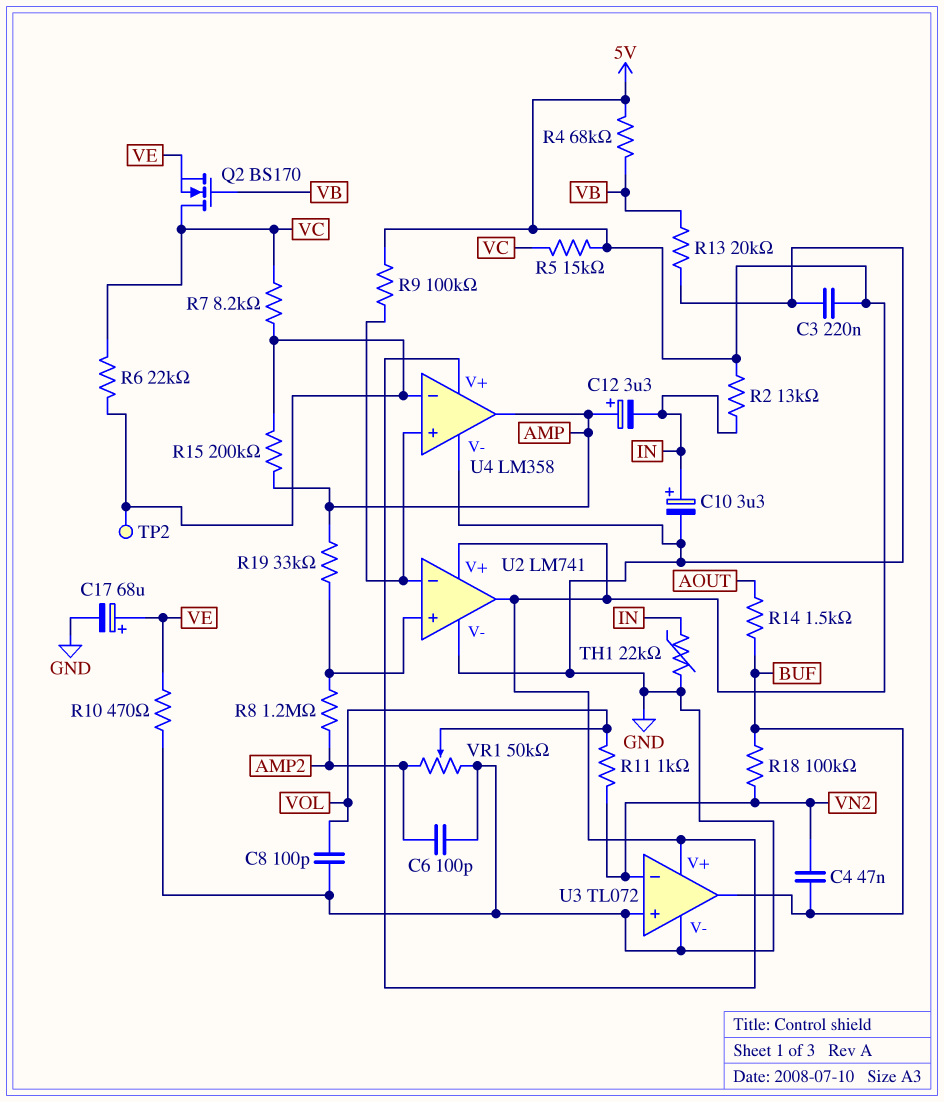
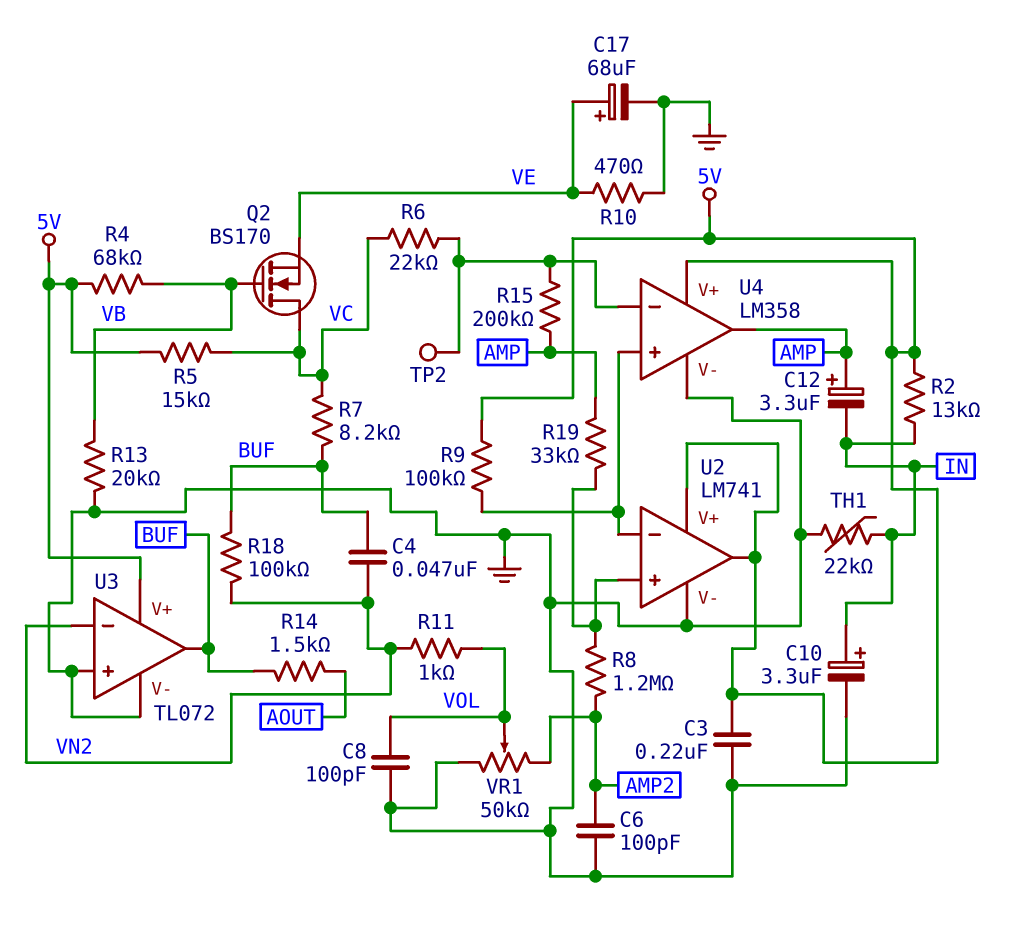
R7: 8.2k (U4/in-, VC) -> 8.2k (BUF, VC)

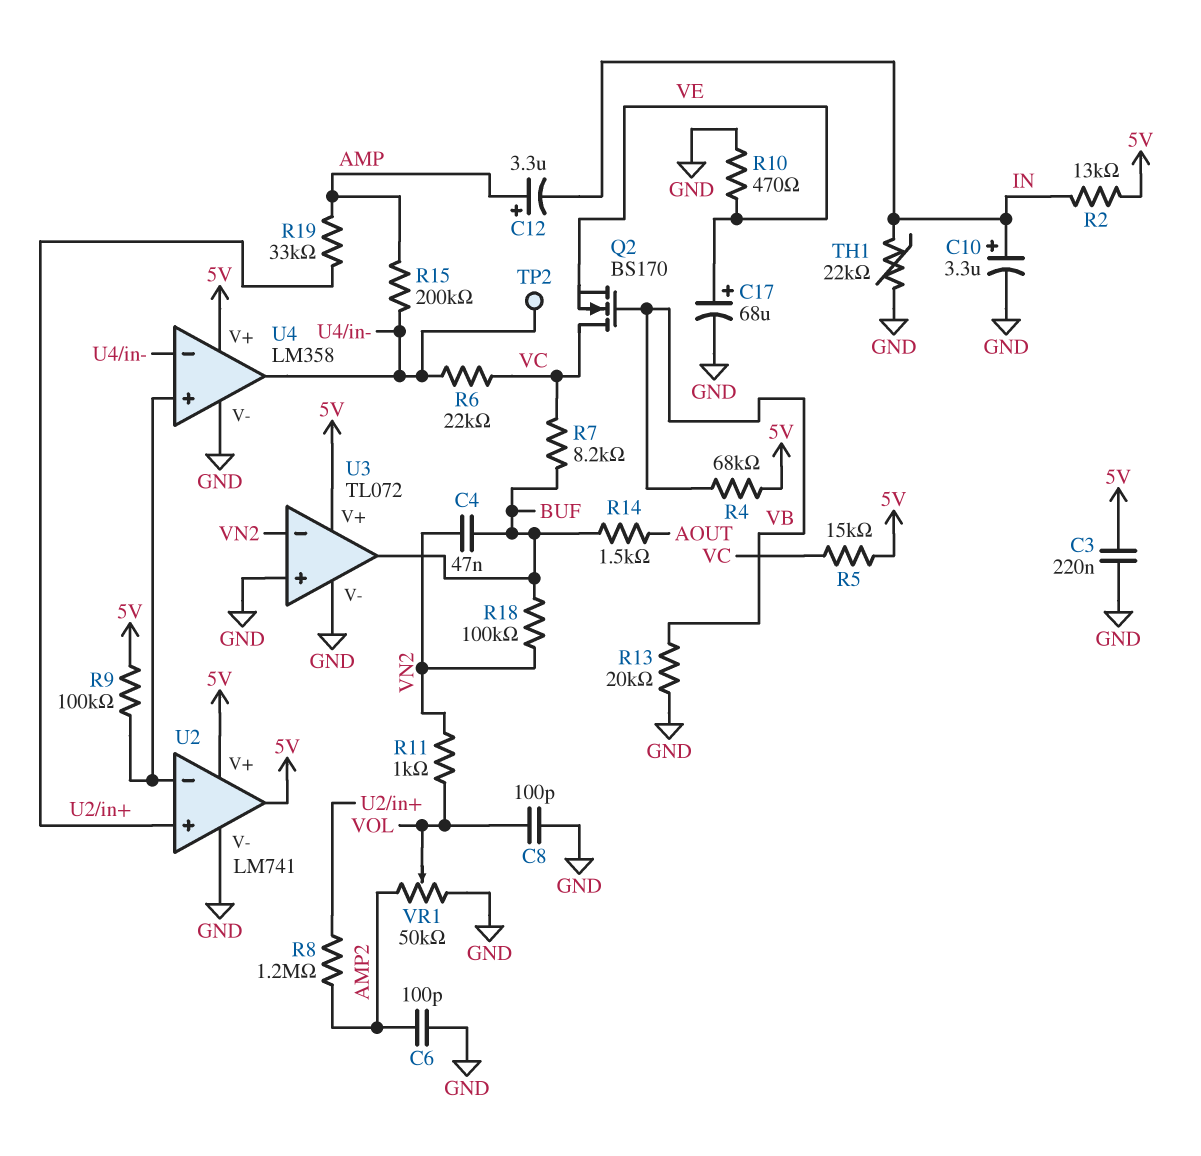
U4 pin out: AMP -> U4/in-

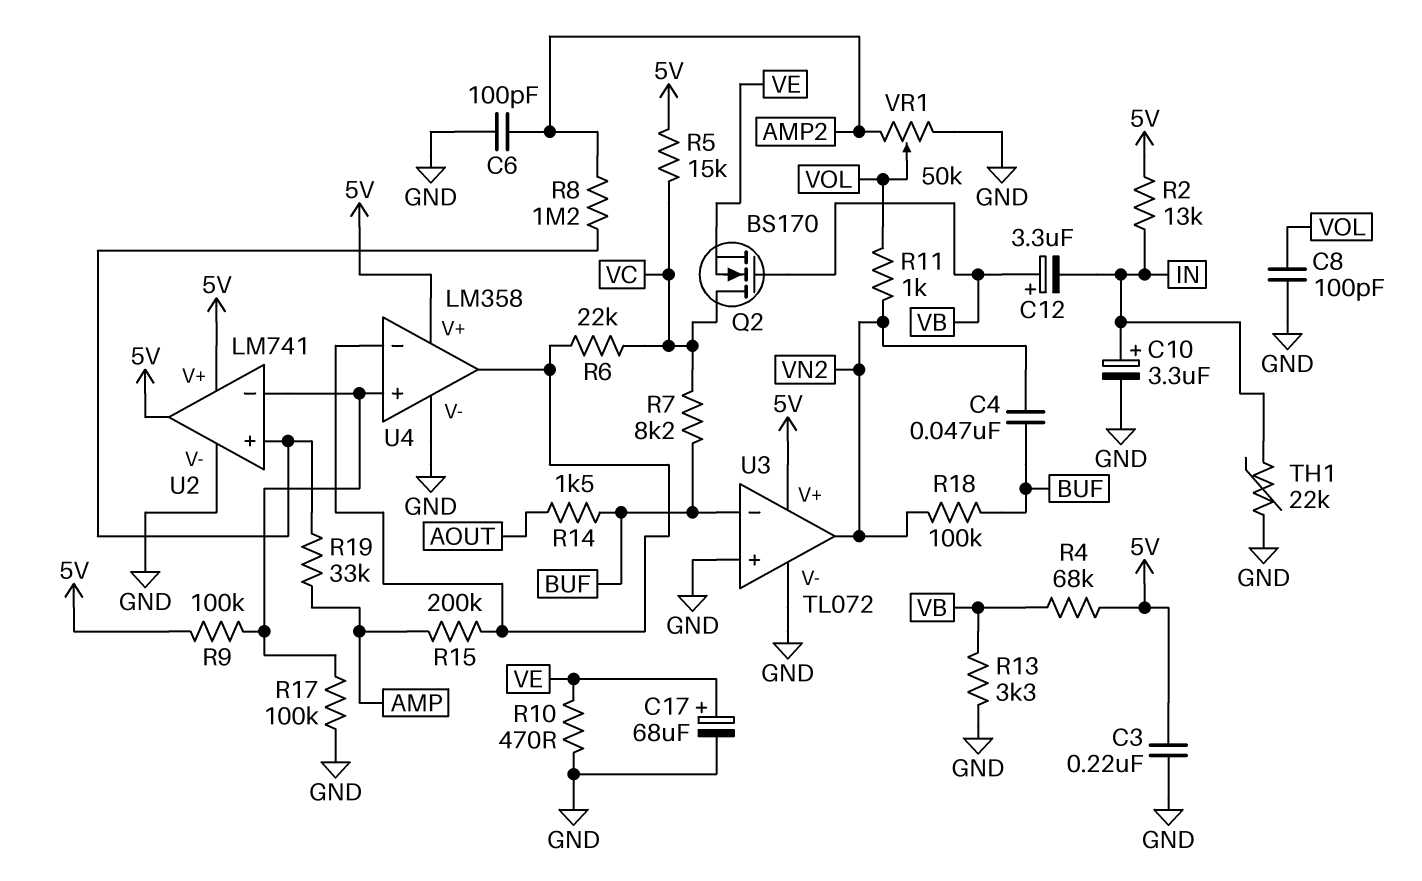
C12: 3.3uF (plus AMP, minus IN) -> 3.3uF (plus VB, minus IN)
R13: 20k (GND, VB) -> 3.3k (GND, VB)
R17: none -> 100k (GND, U2/in-)
TP2: test point (U4/in-) -> none
U3 pin in-: VN2 -> BUF
U3 pin out: BUF -> VN2

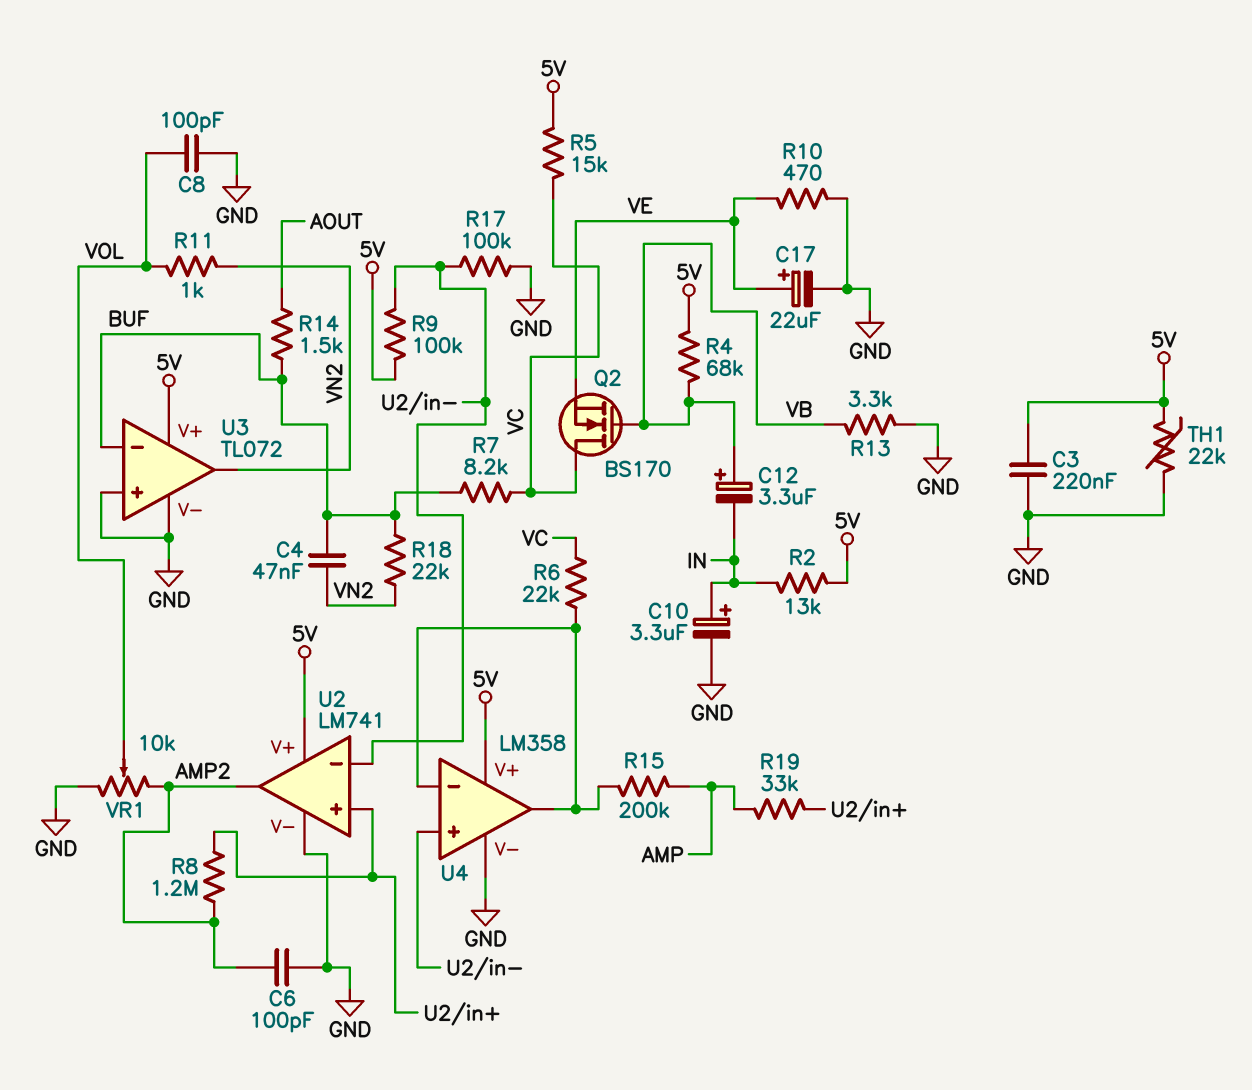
C17: 68uF (plus VE, minus GND) -> 22uF (plus VE, minus GND)
R18: 100k (BUF, VN2) -> 22k (BUF, VN2)
TH1: 22k (GND, IN) -> 22k (5V, GND)
U2 pin out: 5V -> AMP2
VR1: 50k (AMP2, GND, wiper VOL) -> 10k (AMP2, GND, wiper VOL)

